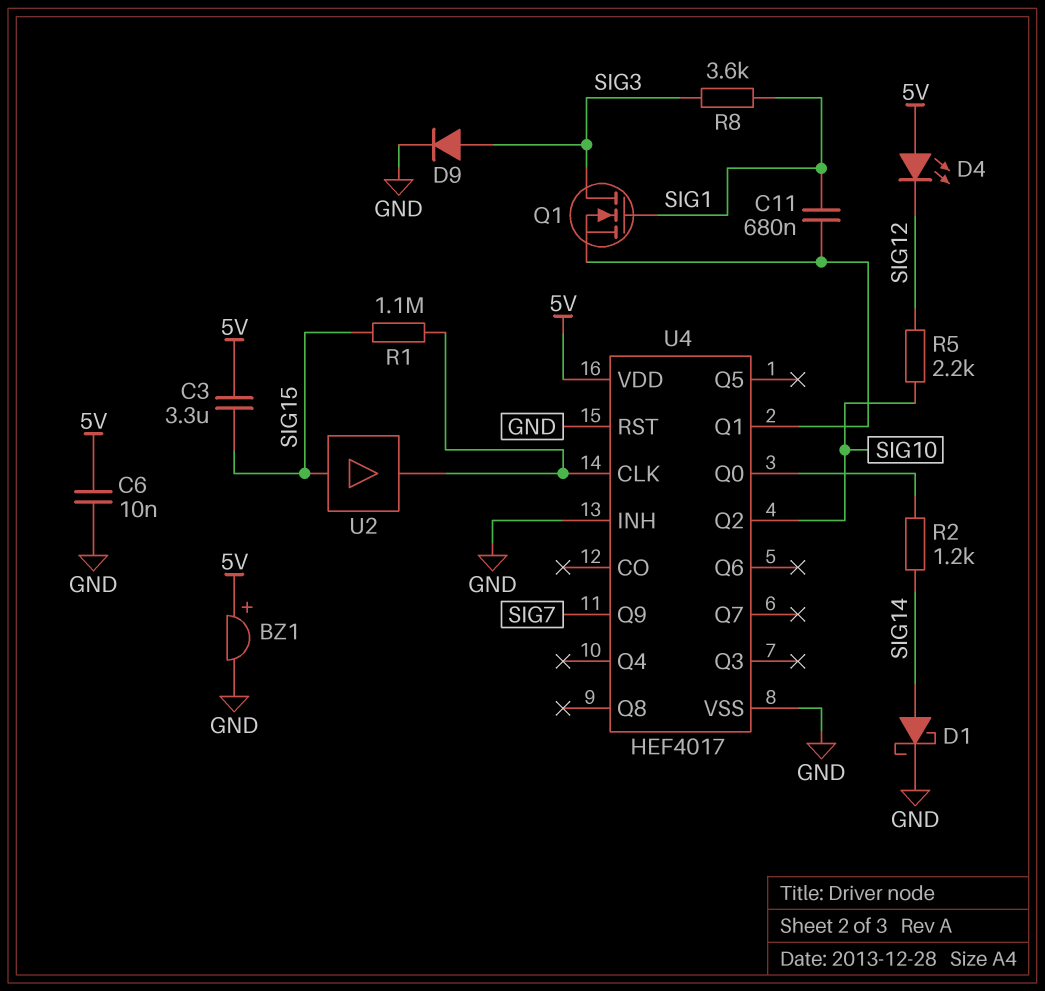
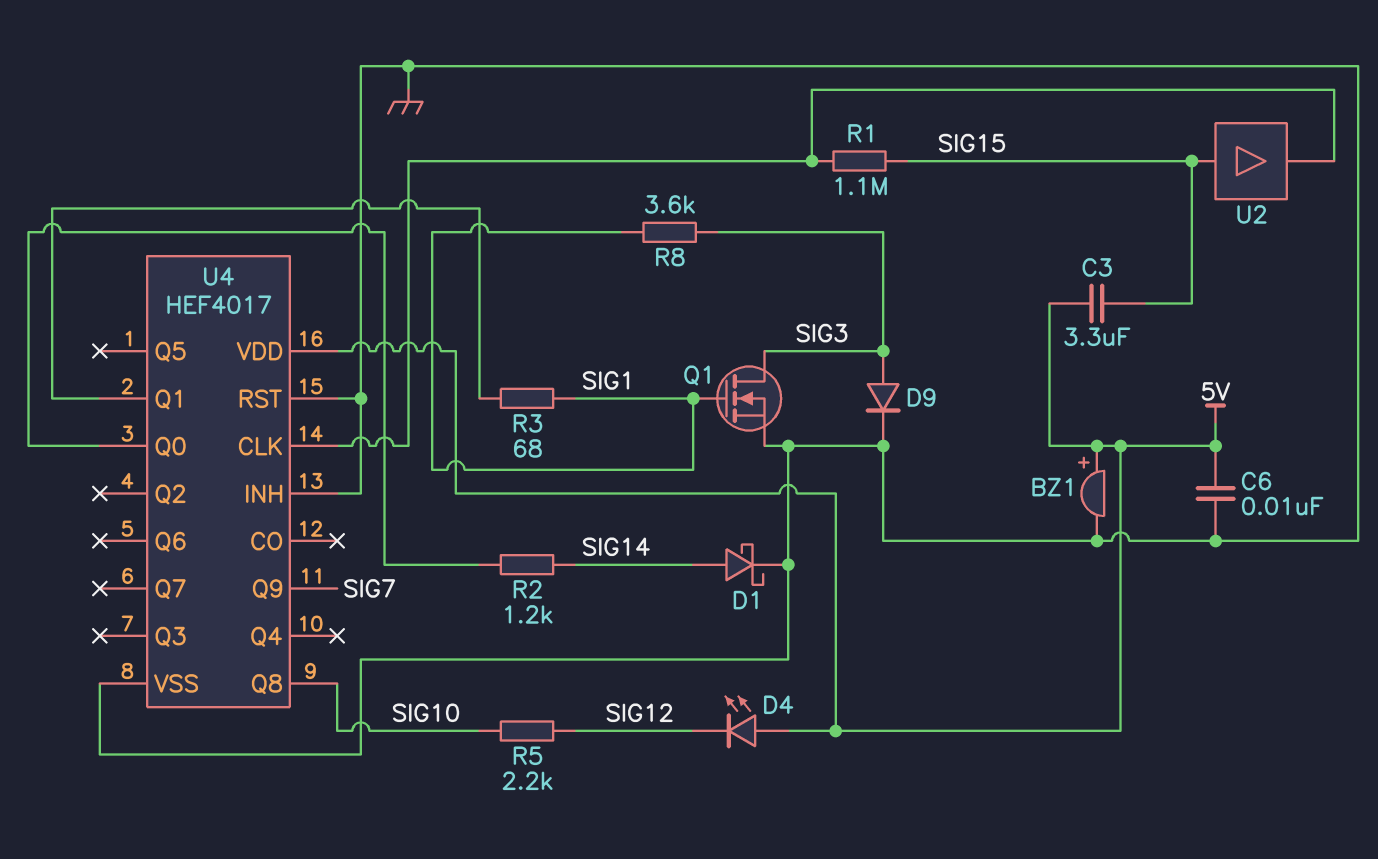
C11: 680nF (SIG1, U4/Q1) -> none
Q1: NMOS (G SIG1, D SIG3, S U4/Q1) -> NMOS (G SIG1, D SIG3, S GND)
R3: none -> 68 (SIG1, U4/Q1)
U4 pin Q2: SIG10 -> none
U4 pin Q8: none -> SIG10

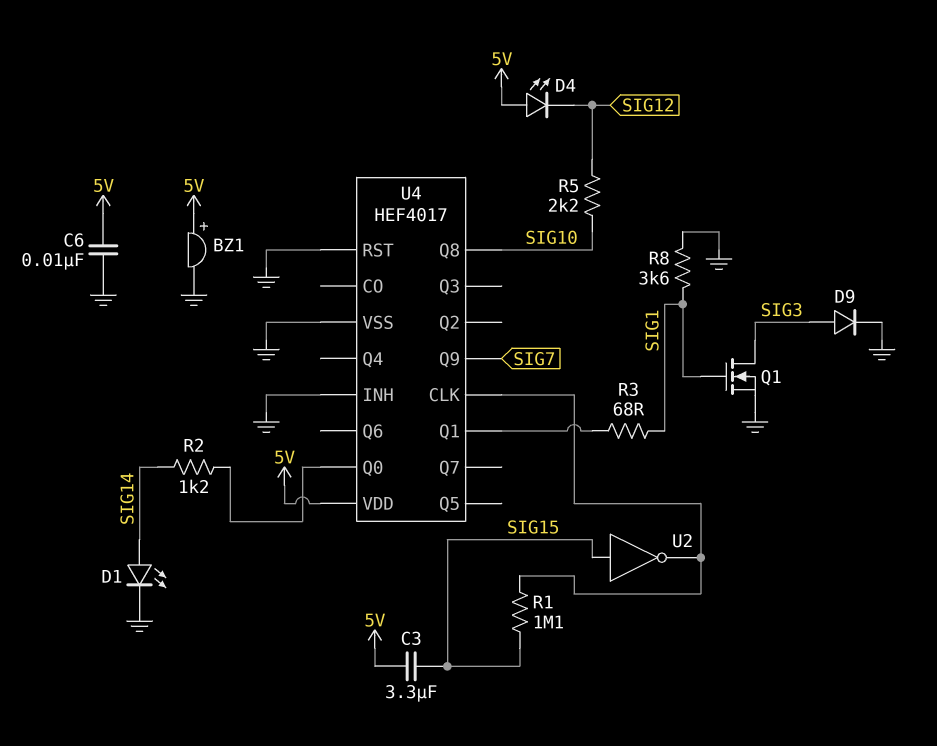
D1: schottky (A SIG14, K GND) -> LED (A SIG14, K GND)
R8: 3.6k (SIG1, SIG3) -> 3.6k (GND, SIG1)
U2: buffer (in SIG15, out U4/CLK) -> NOT (in SIG15, out U4/CLK)

